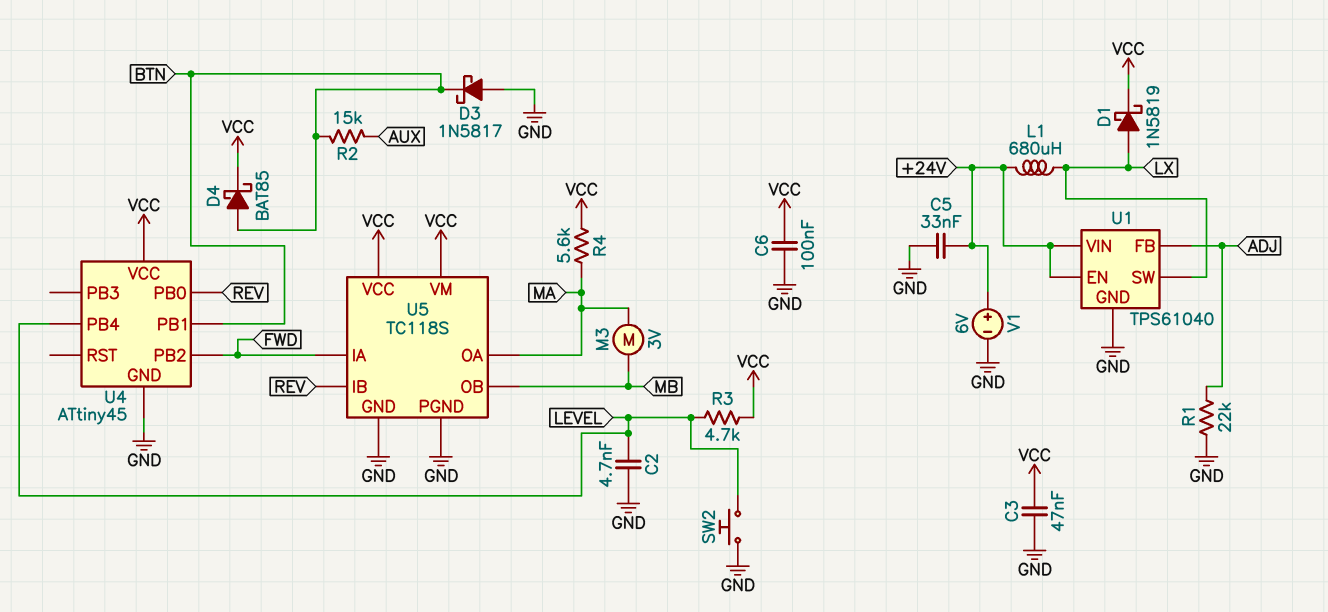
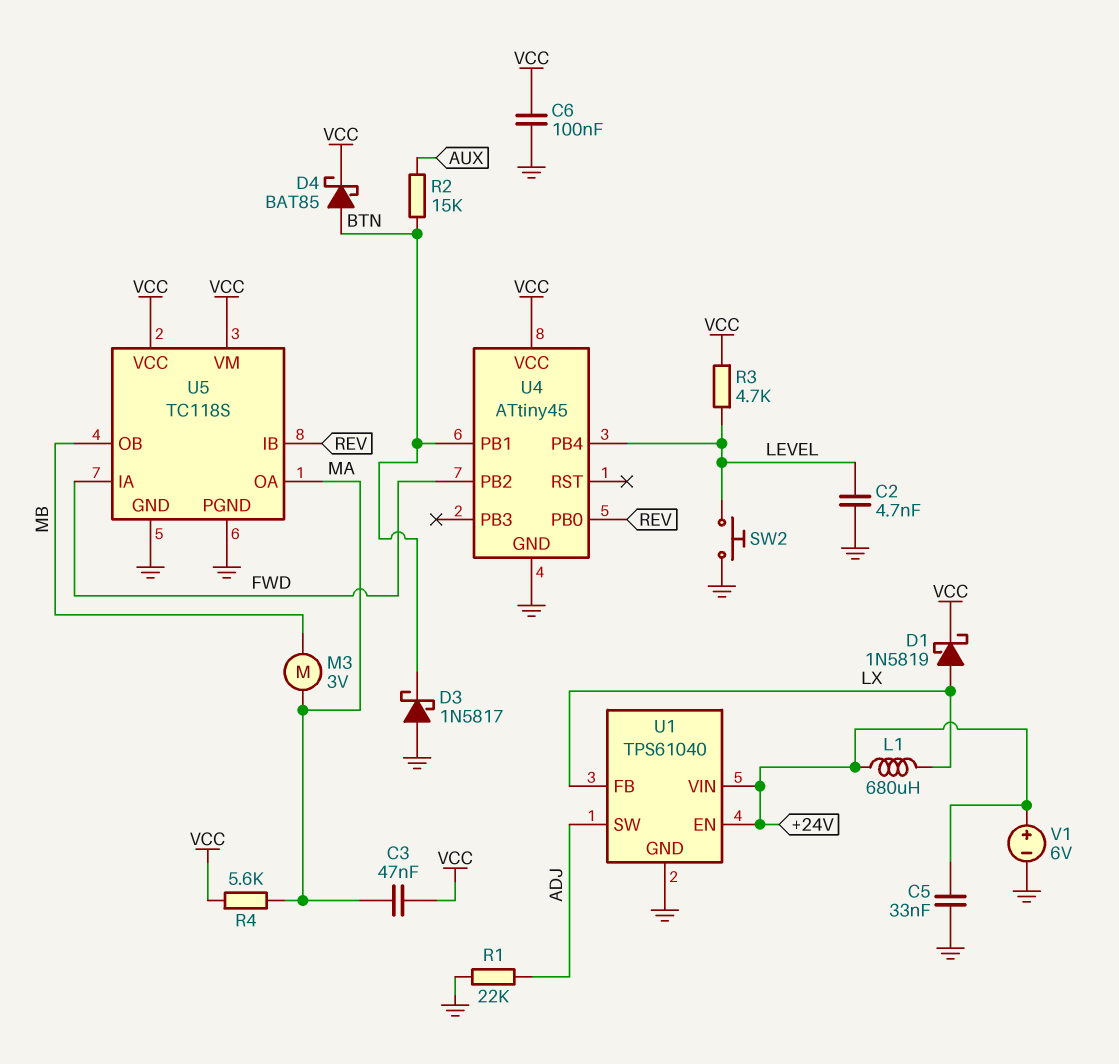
C3: 47nF (GND, VCC) -> 47nF (MA, VCC)
U1 pin FB: ADJ -> LX
U1 pin SW: LX -> ADJ

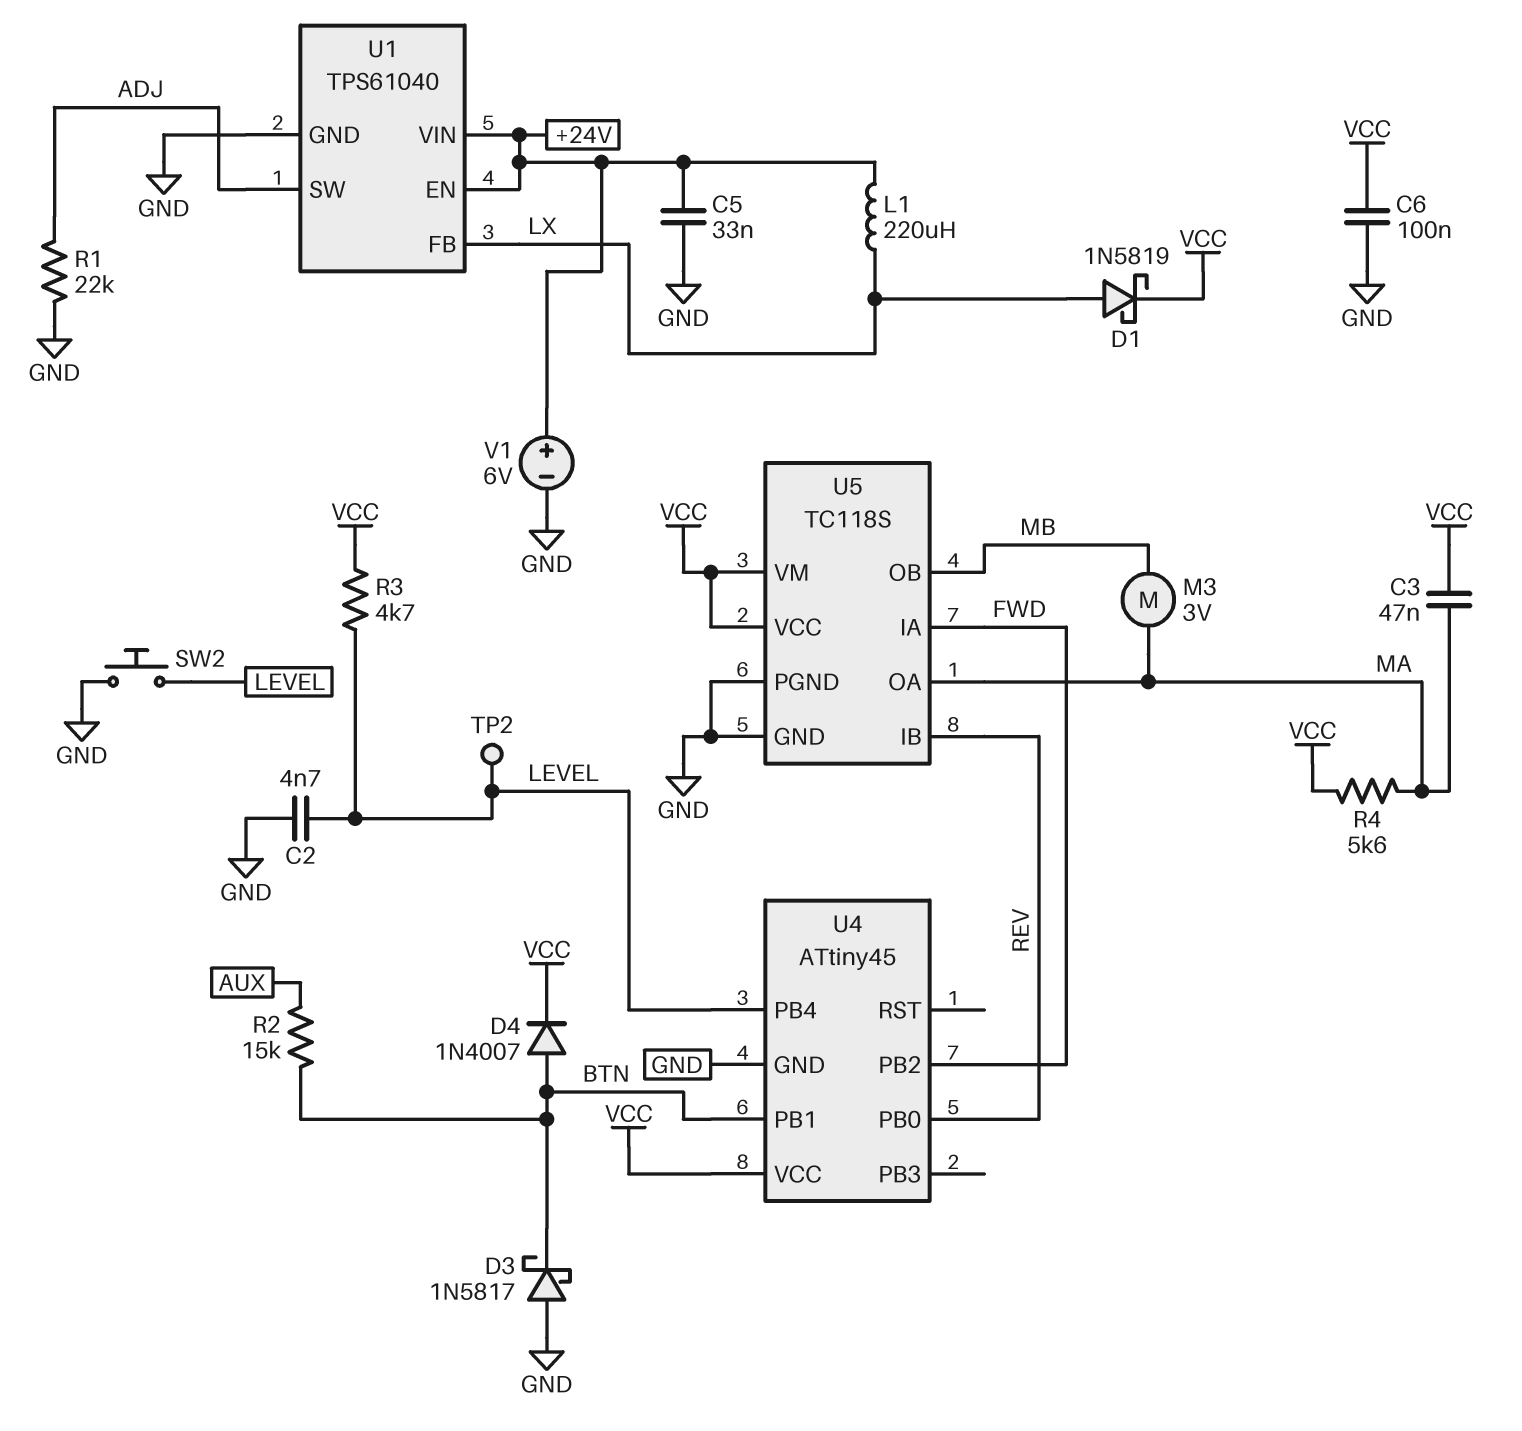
D4: schottky BAT85 (A BTN, K VCC) -> diode 1N4007 (A BTN, K VCC)
L1: 680uH (+24V, LX) -> 220uH (+24V, LX)
TP2: none -> test point (LEVEL)

